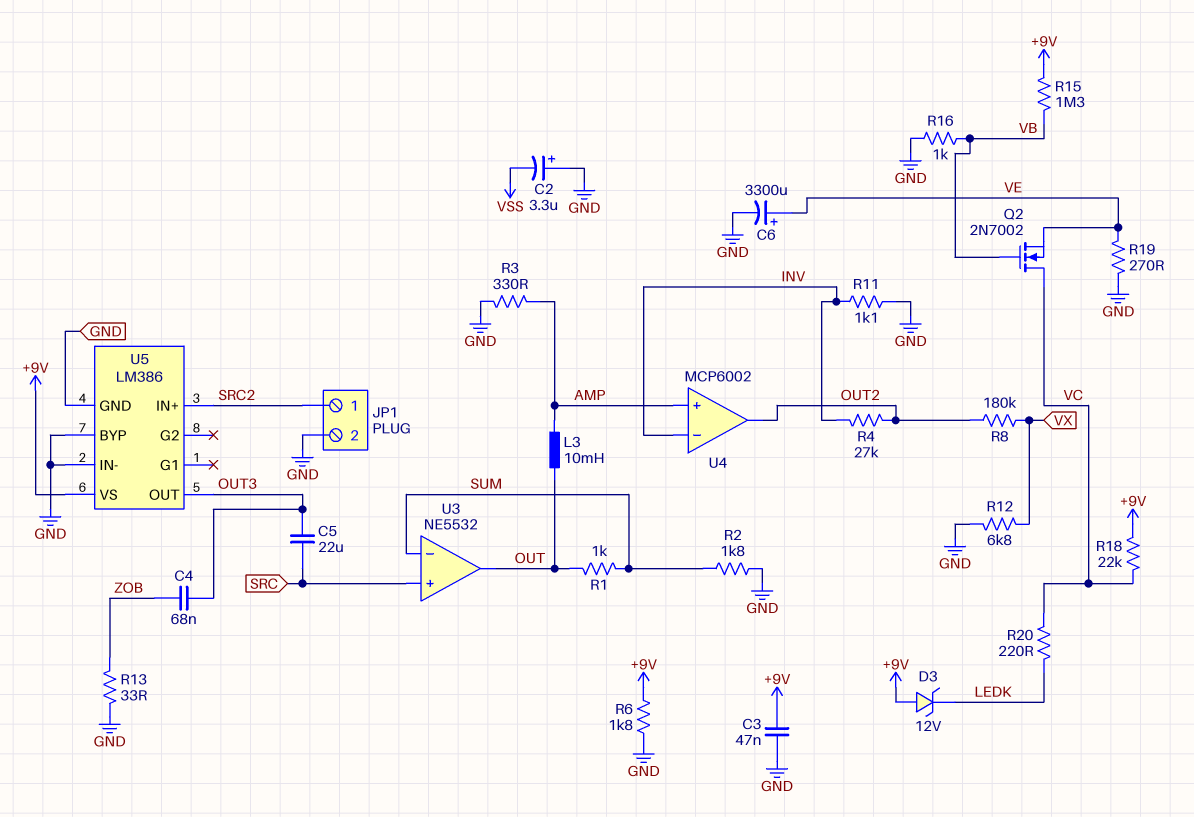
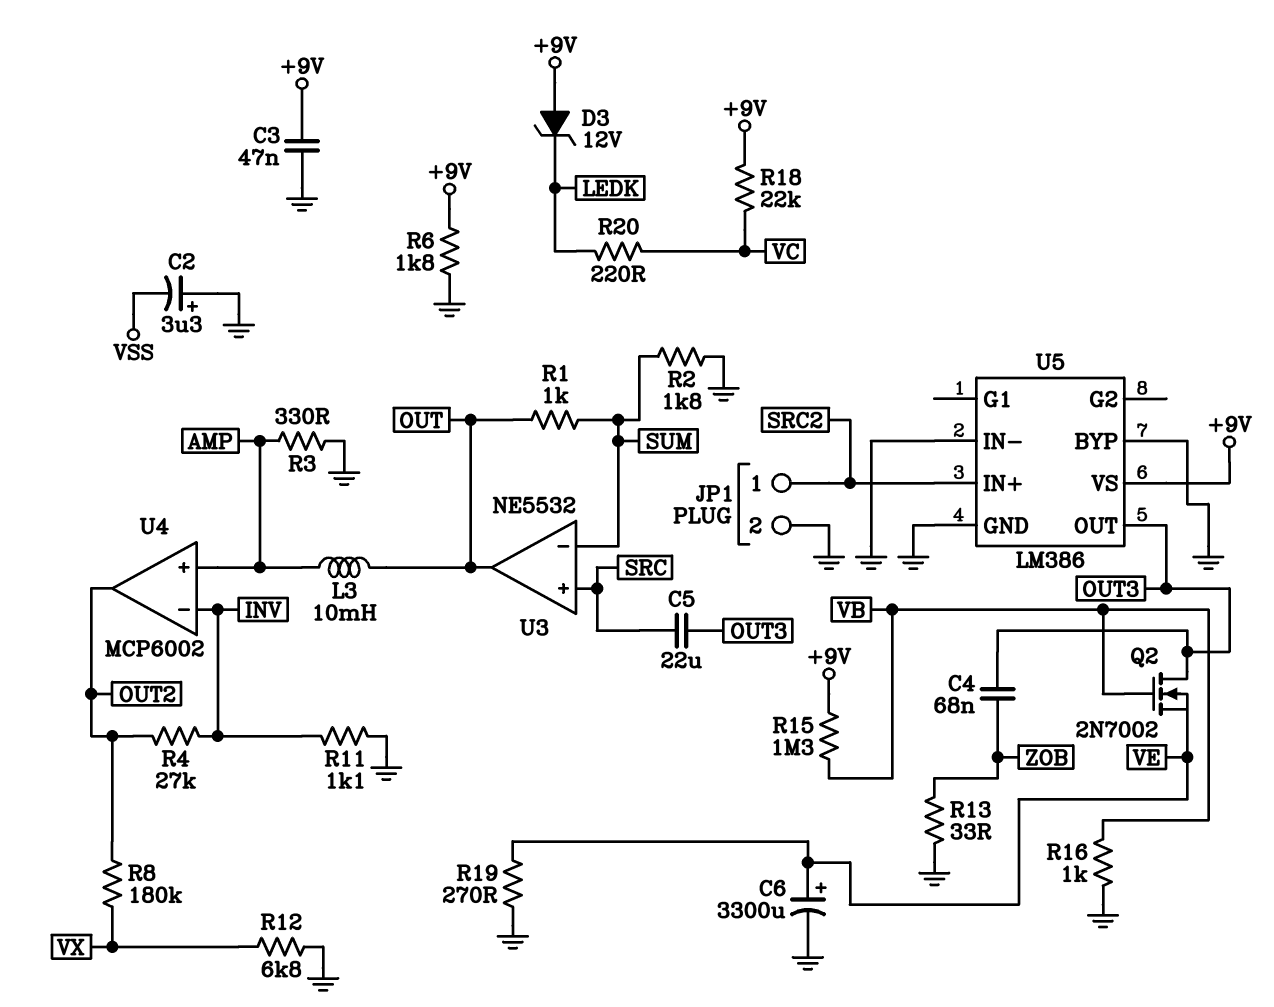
Q2: NMOS 2N7002 (G VB, D VC, S VE) -> NMOS 2N7002 (G VB, D OUT3, S VE)

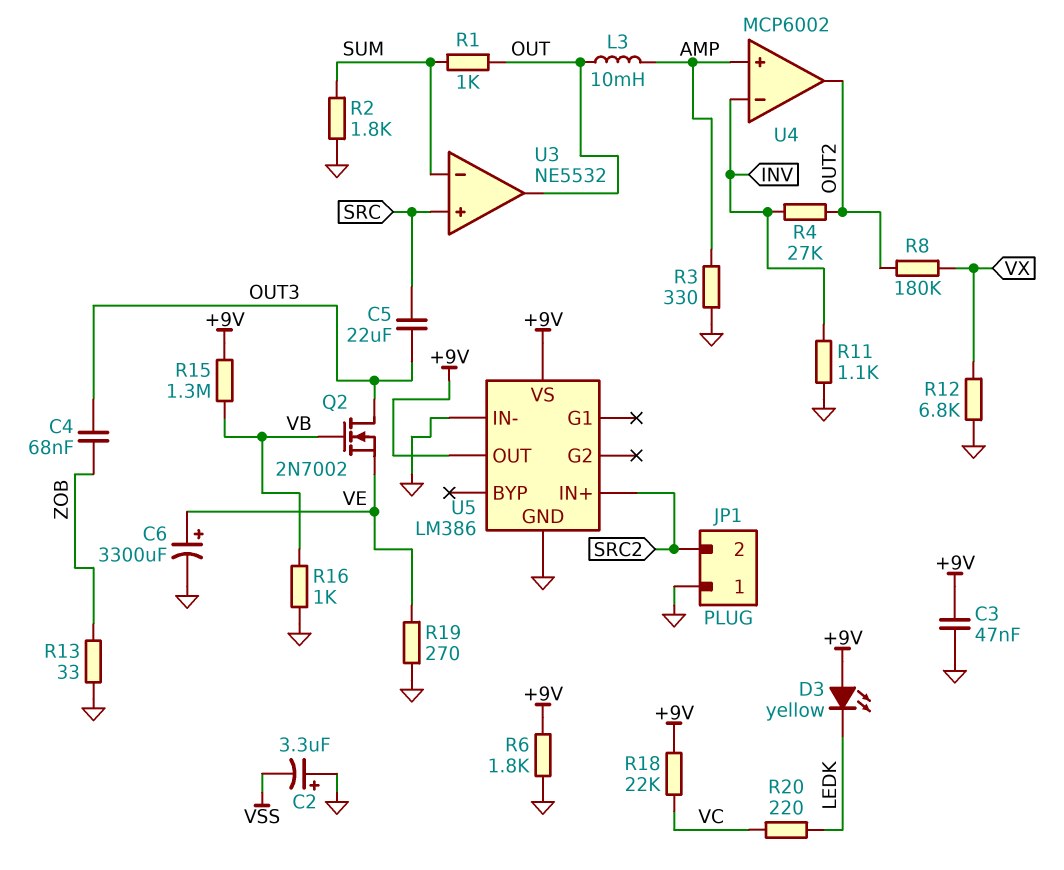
D3: zener 12V (A +9V, K LEDK) -> LED yellow (A +9V, K LEDK)
JP1 pin 1: SRC2 -> GND
JP1 pin 2: GND -> SRC2
U5 pin BYP: GND -> none
U5 pin OUT: OUT3 -> +9V

